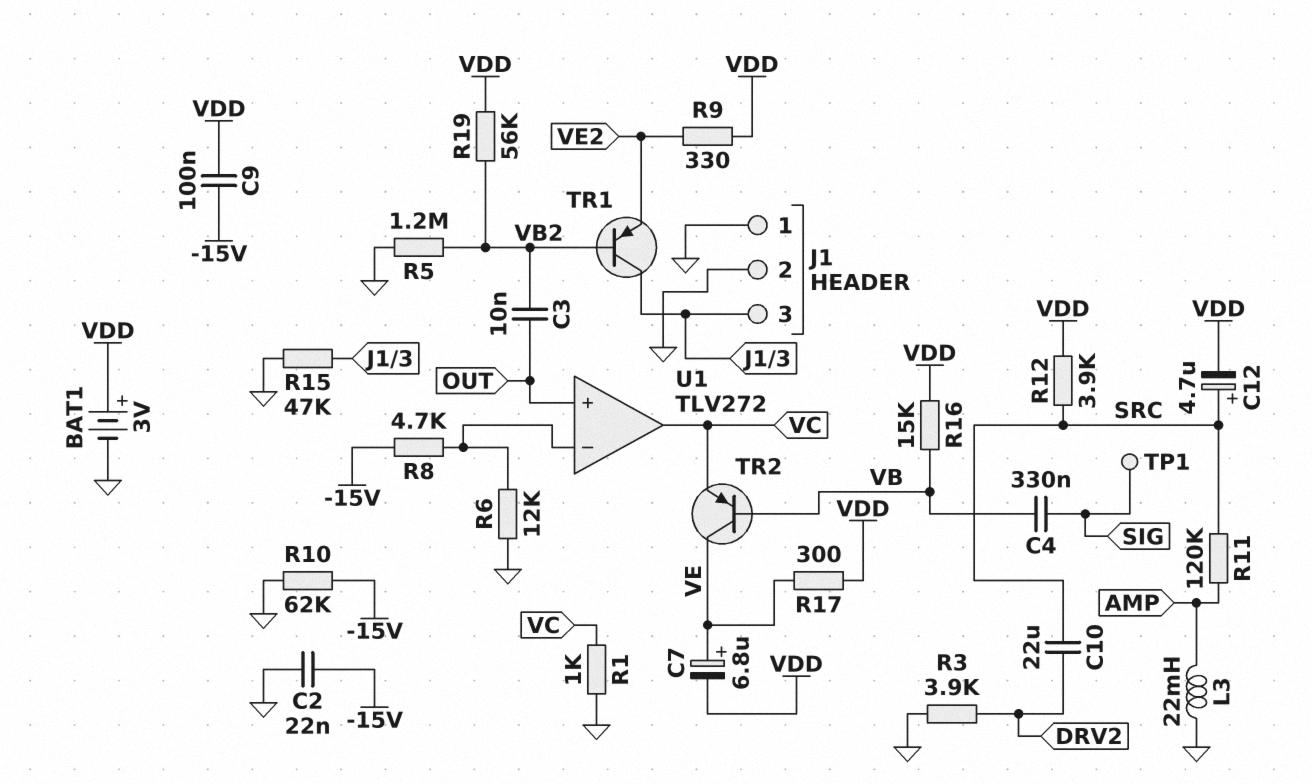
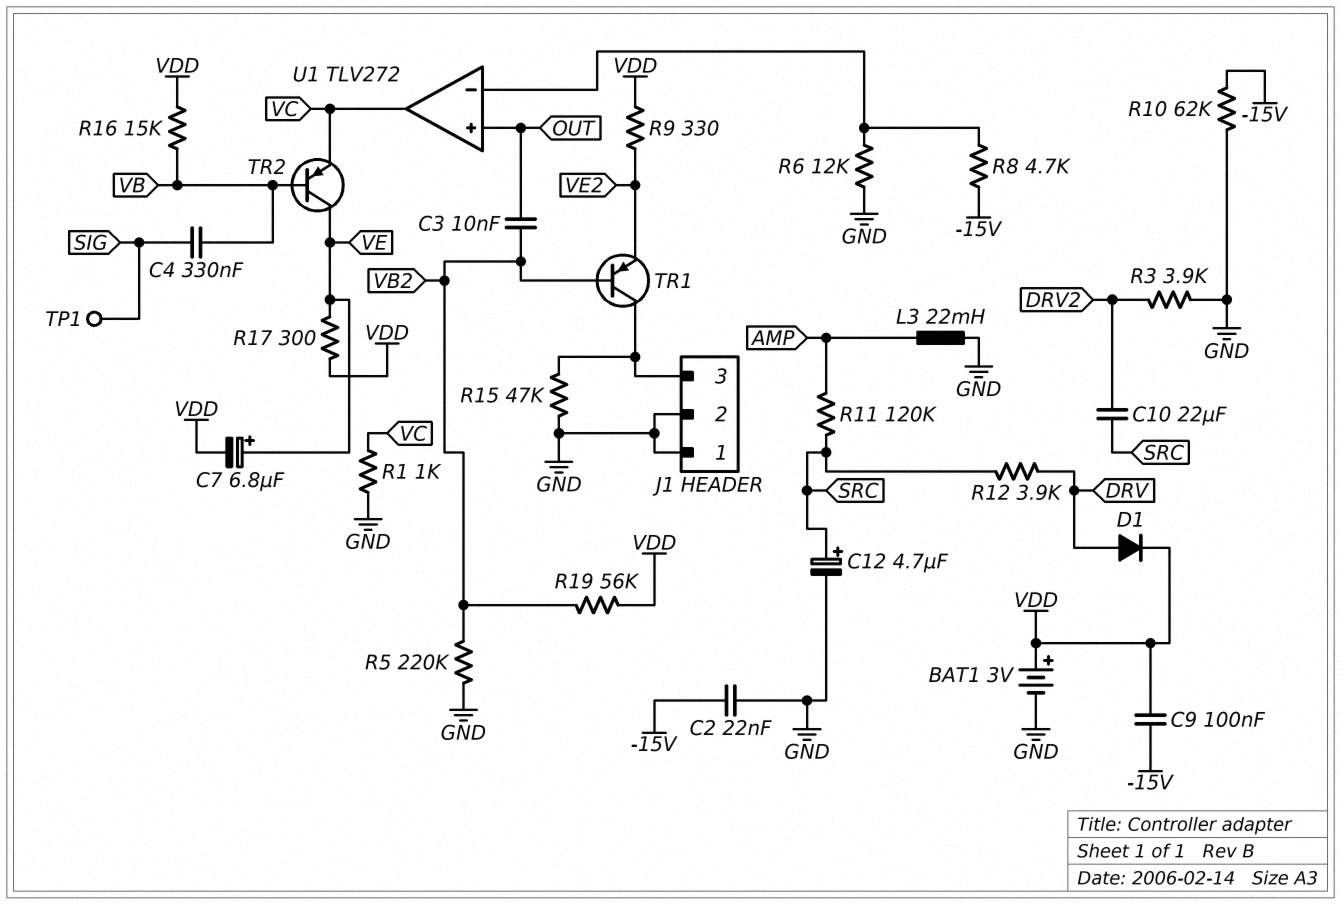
C12: 4.7uF (plus SRC, minus VDD) -> 4.7uF (plus SRC, minus GND)
D1: none -> diode (A DRV, K VDD)
R5: 1.2M (GND, VB2) -> 220k (GND, VB2)
R12: 3.9k (SRC, VDD) -> 3.9k (DRV, SRC)

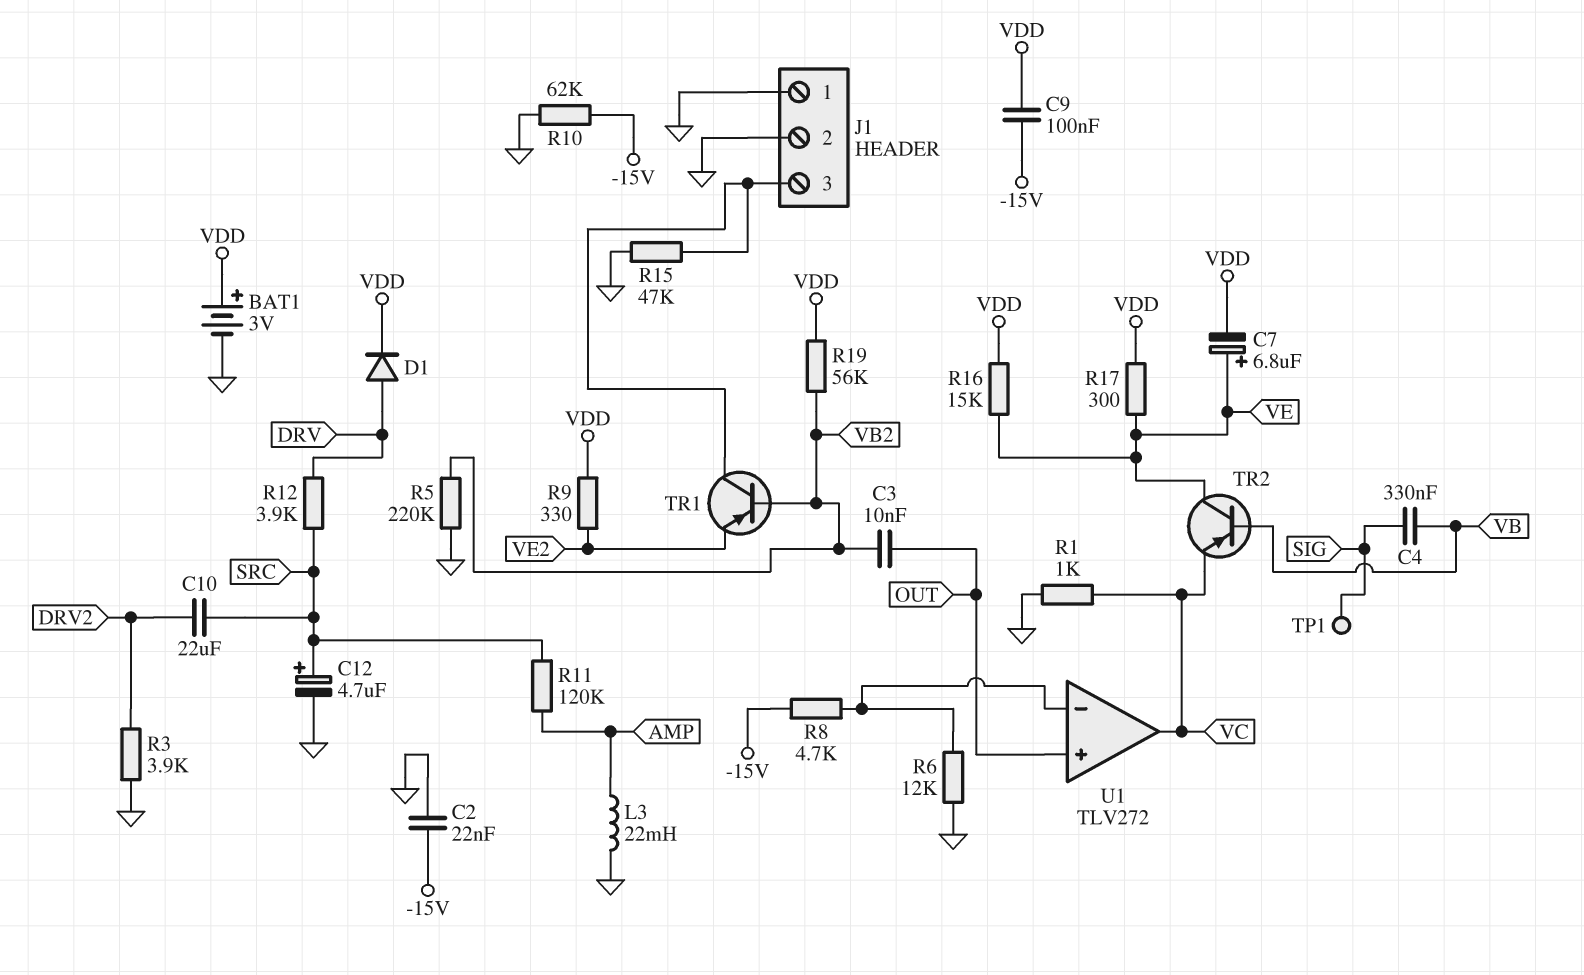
R16: 15k (VB, VDD) -> 15k (VDD, VE)

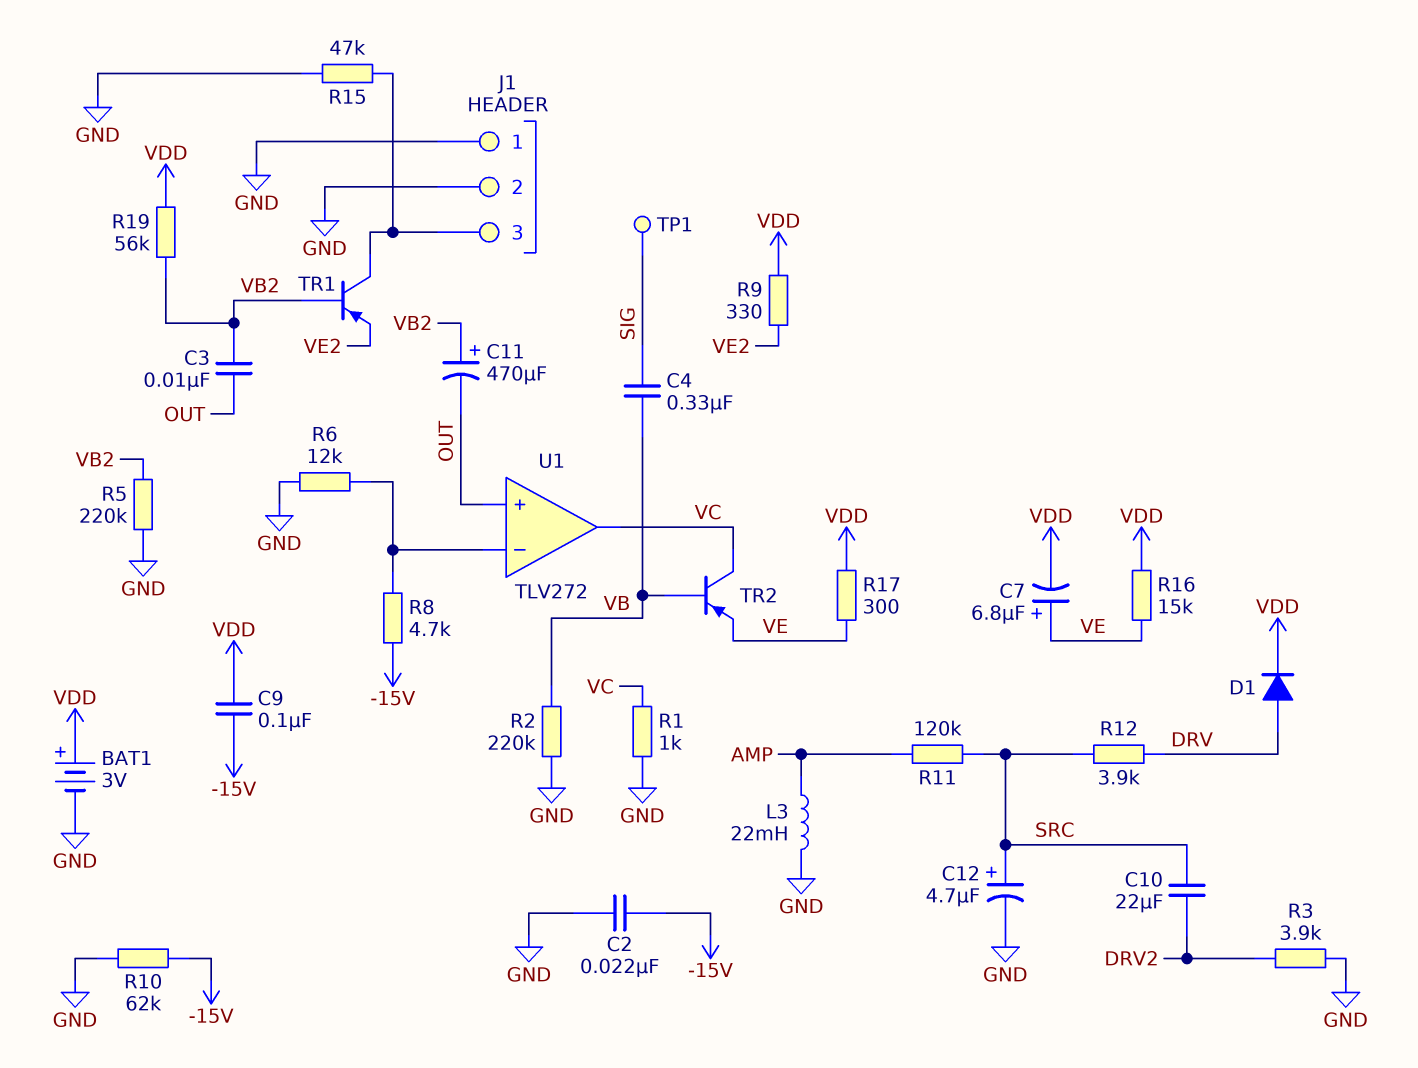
C11: none -> 470uF (plus VB2, minus OUT)
R2: none -> 220k (GND, VB)
TR2: PNP (B VB, C VE, E VC) -> PNP (B VB, C VC, E VE)

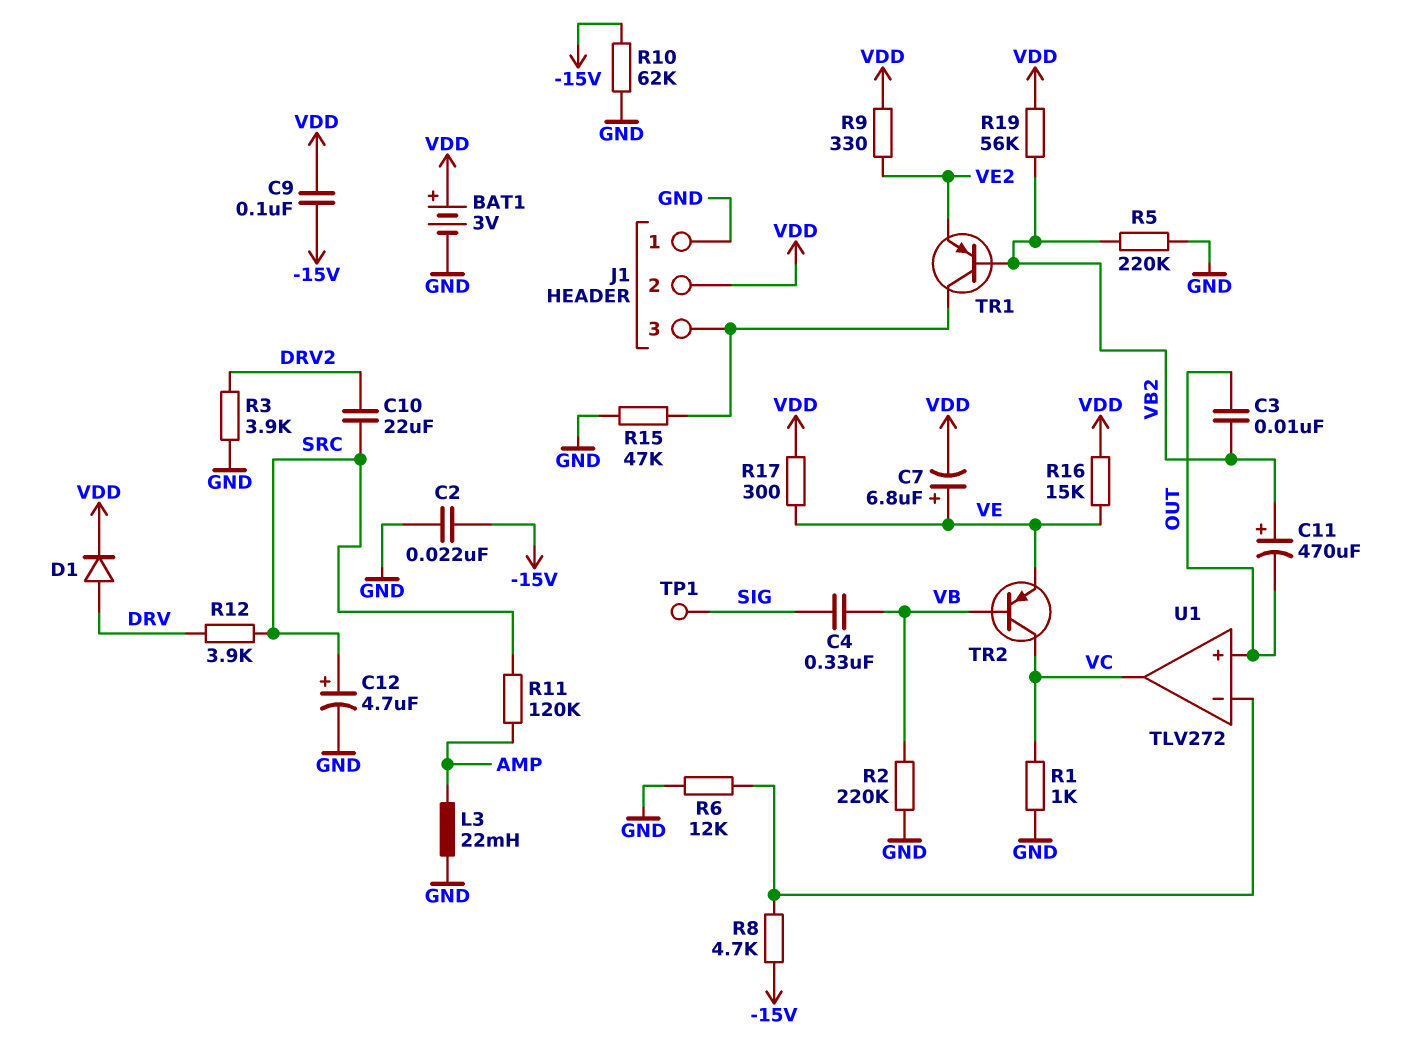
J1 pin 2: GND -> VDD

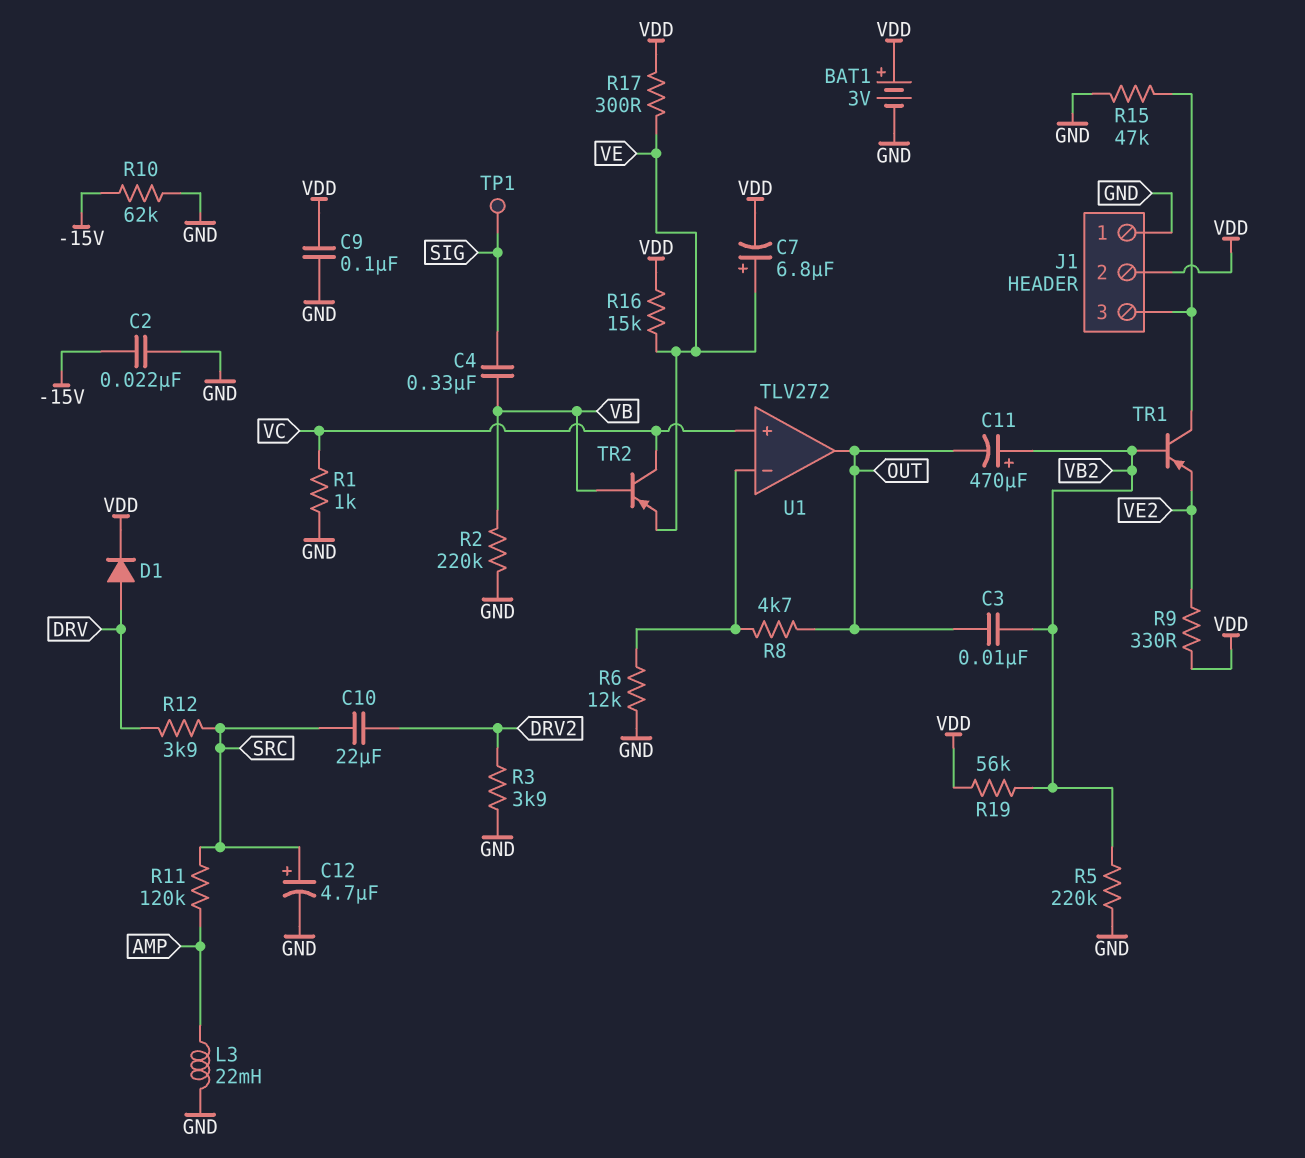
C9: 100nF (-15V, VDD) -> 100nF (GND, VDD)
R8: 4.7k (-15V, U1/in-) -> 4.7k (OUT, U1/in-)
U1 pin in+: OUT -> VC
U1 pin out: VC -> OUT

